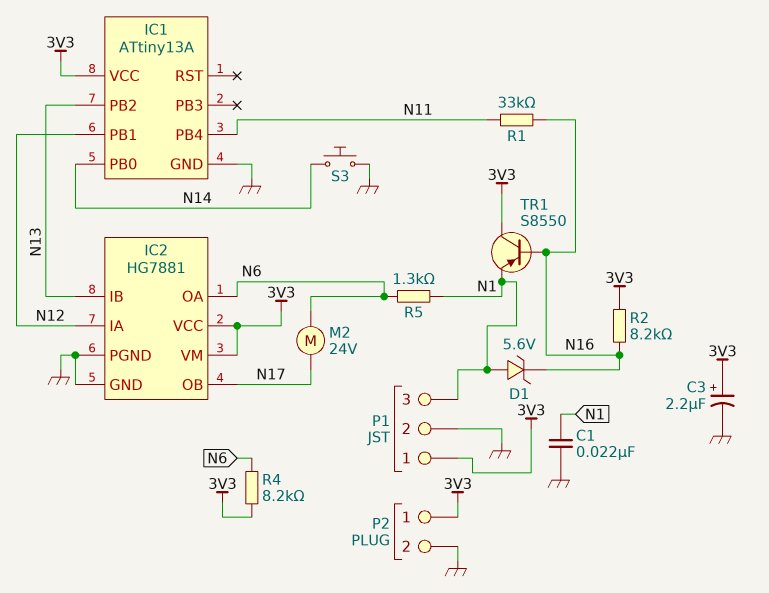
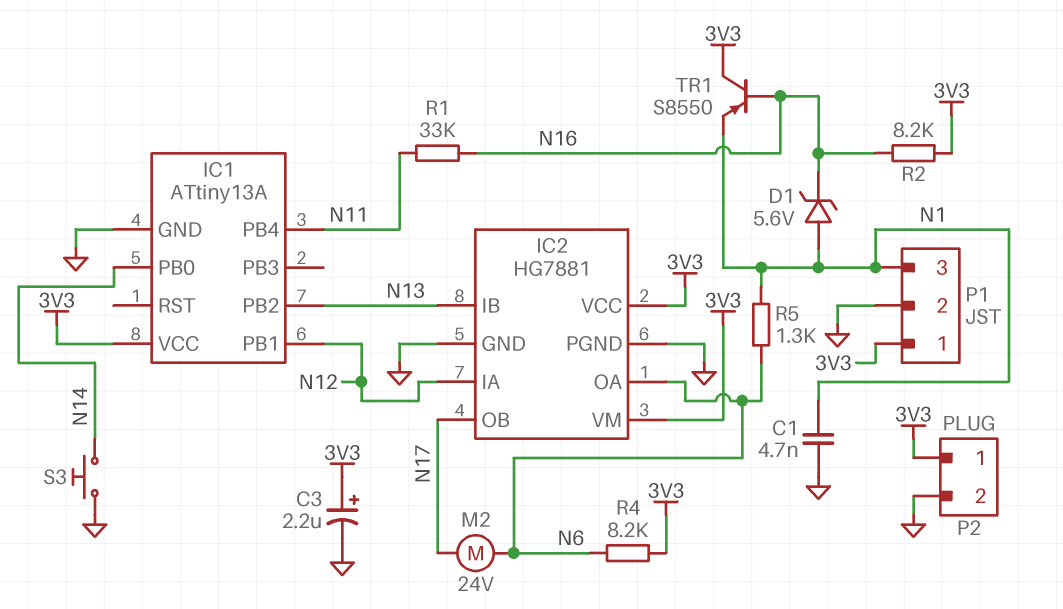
C1: 22nF (GND, N1) -> 4.7nF (GND, N1)

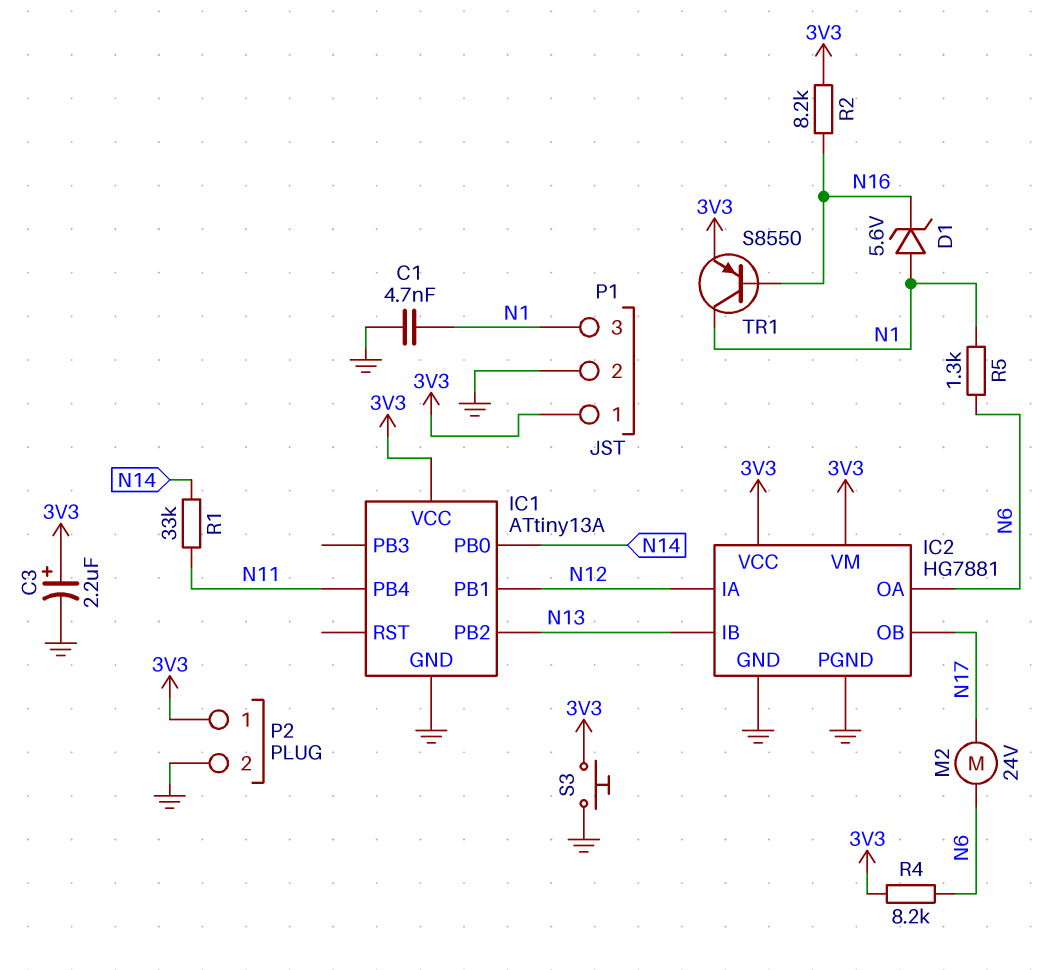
R1: 33k (N11, N16) -> 33k (N11, N14)
S3: button (GND, N14) -> button (3V3, GND)
TR1: PNP S8550 (B N16, C 3V3, E N1) -> PNP S8550 (B N16, C N1, E 3V3)

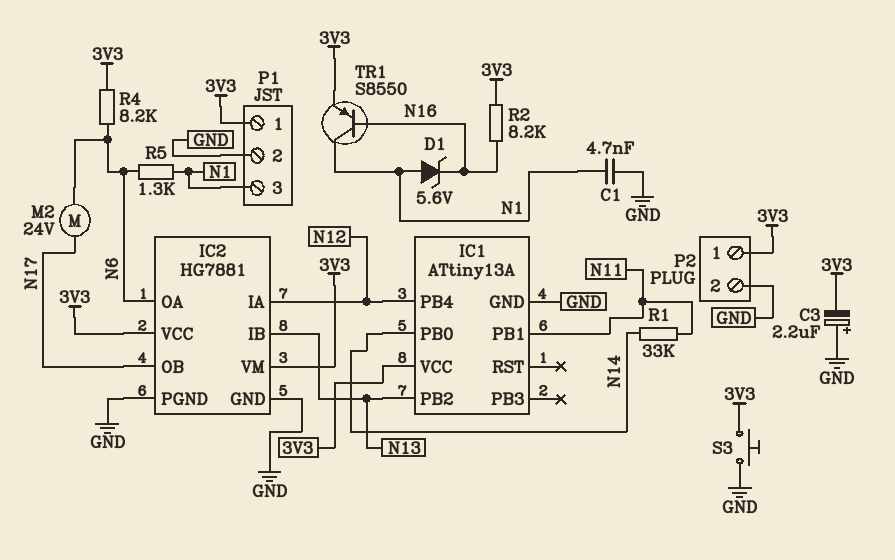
C3: 2.2uF (plus 3V3, minus GND) -> 2.2uF (plus GND, minus 3V3)
IC1 pin PB1: N12 -> N11
IC1 pin PB4: N11 -> N12

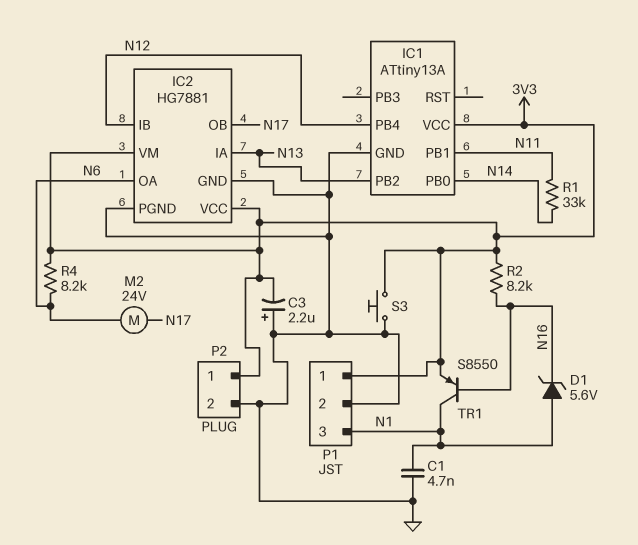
IC2 pin IA: N12 -> N13
IC2 pin IB: N13 -> N12
R5: 1.3k (N1, N6) -> none

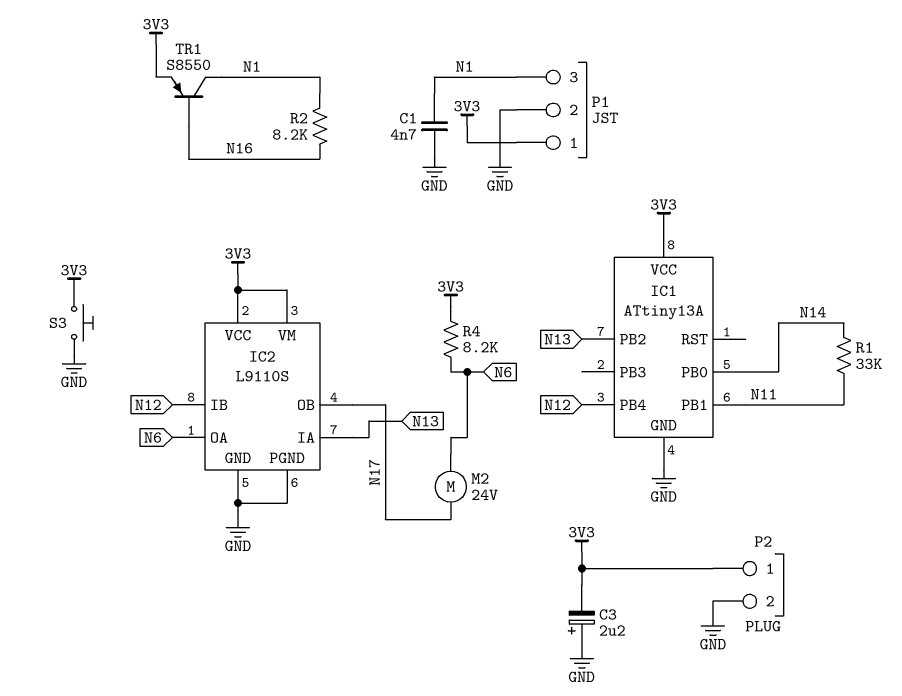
D1: zener 5.6V (A N1, K N16) -> none
IC2: HG7881 -> L9110S
R2: 8.2k (3V3, N16) -> 8.2k (N1, N16)

